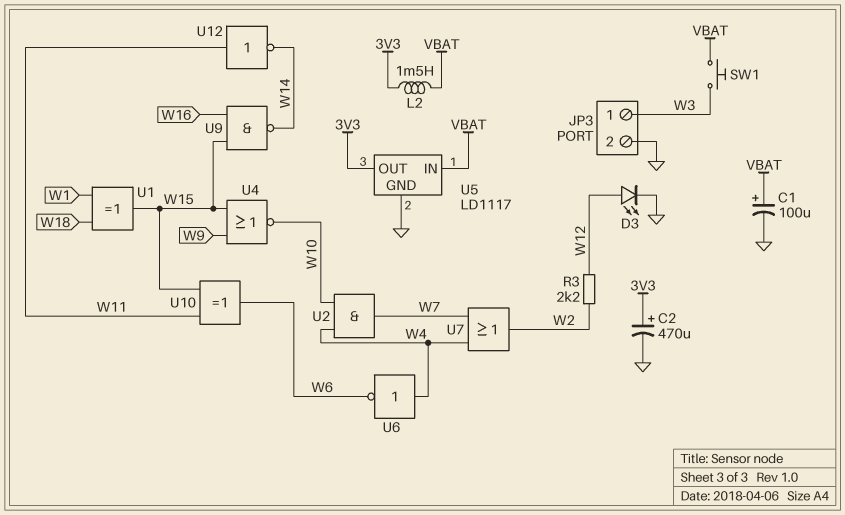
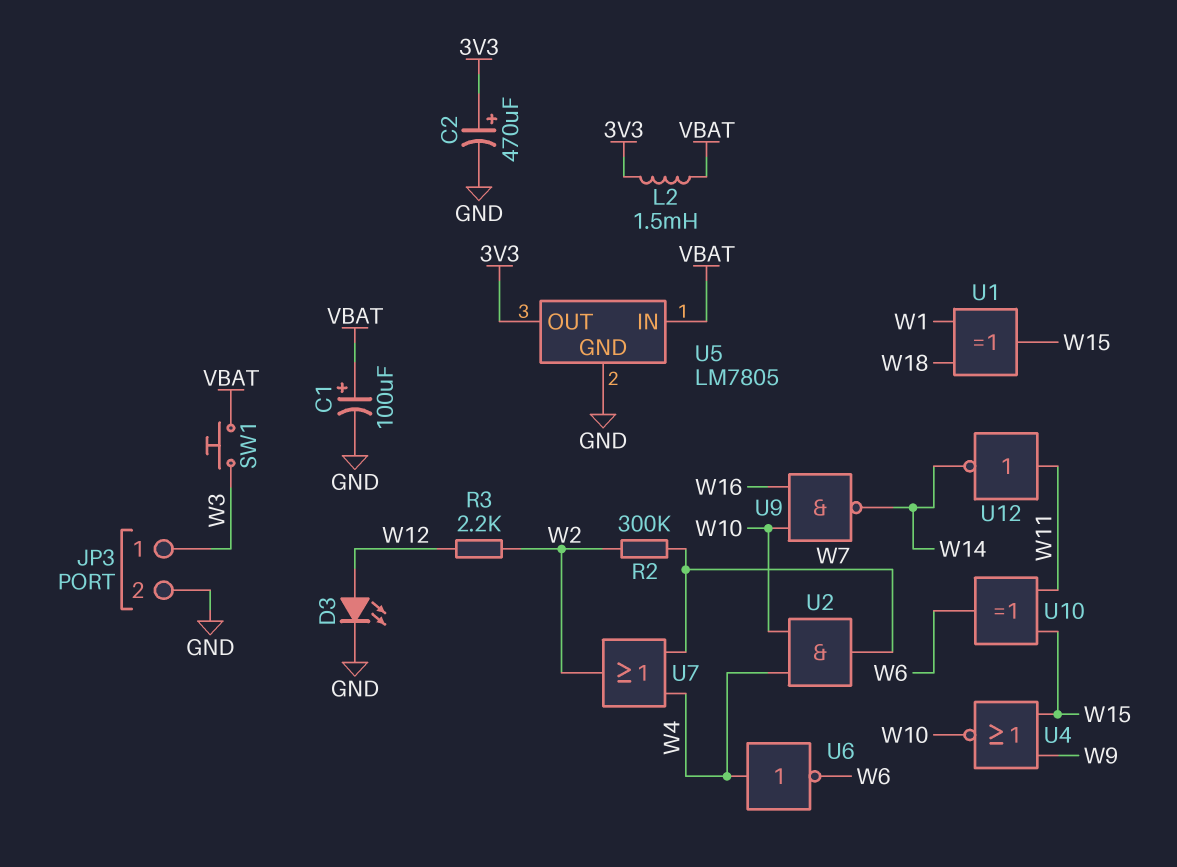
R2: none -> 300k (W2, W7)
U5: LD1117 -> LM7805
U9: NAND (in W15, in W16, out W14) -> NAND (in W10, in W16, out W14)

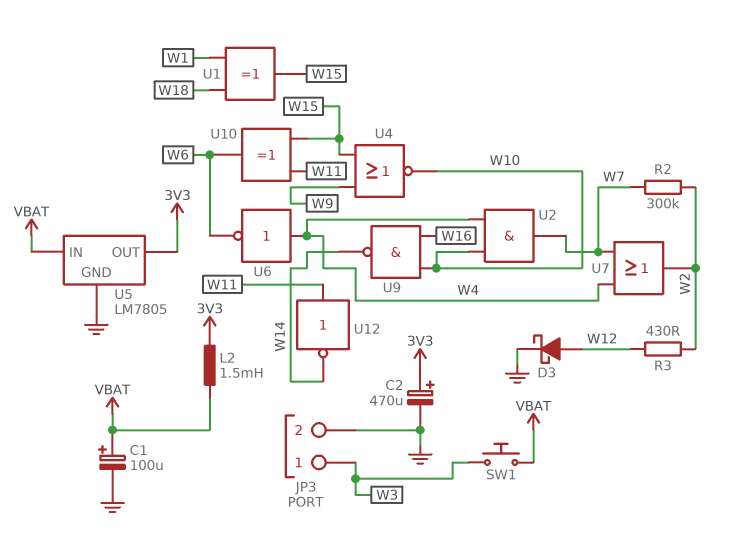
D3: LED (A W12, K GND) -> schottky (A W12, K GND)
R3: 2.2k (W2, W12) -> 430 (W2, W12)

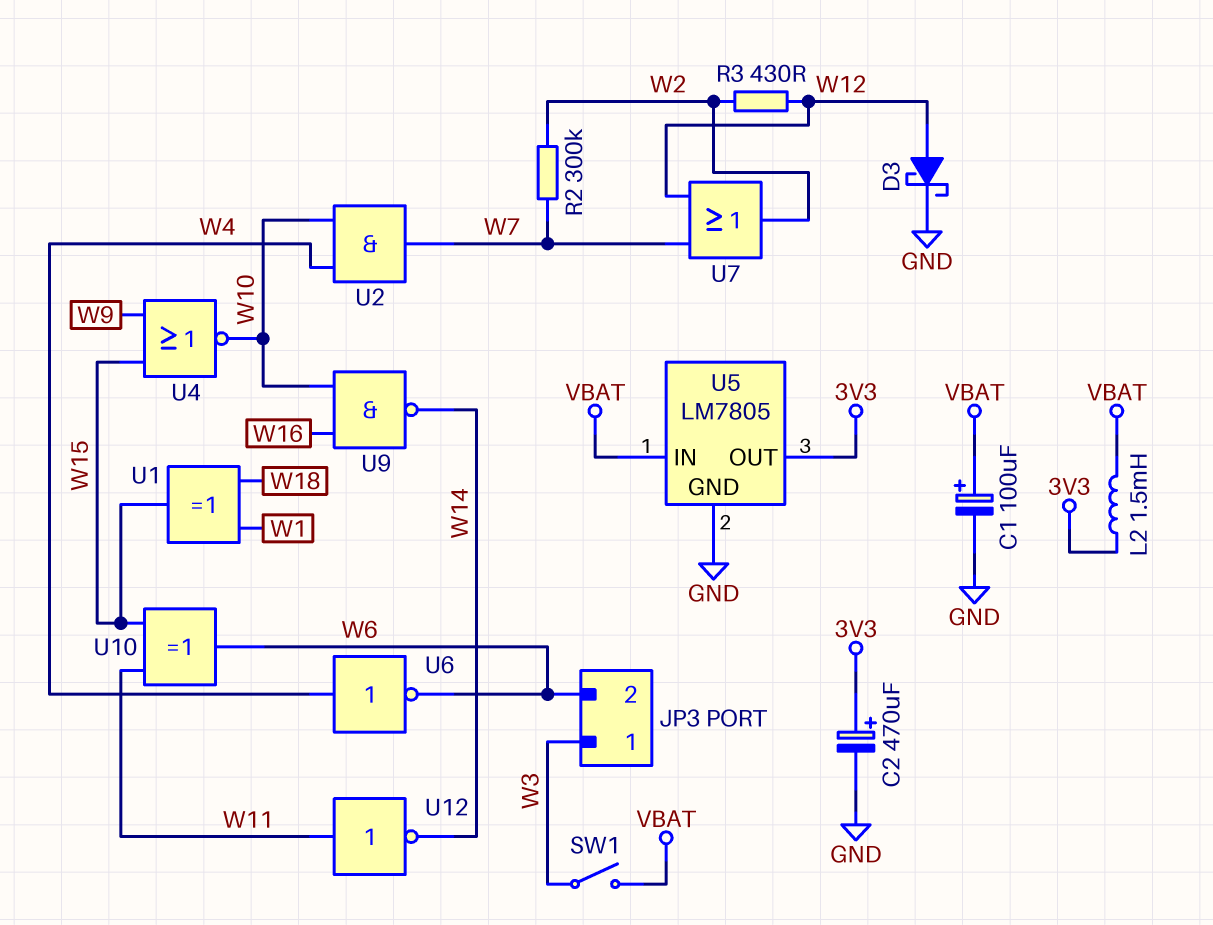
JP3 pin 2: GND -> W6
SW1: button (VBAT, W3) -> switch (VBAT, W3)
U7: OR (in W4, in W7, out W2) -> OR (in W7, in W12, out W2)

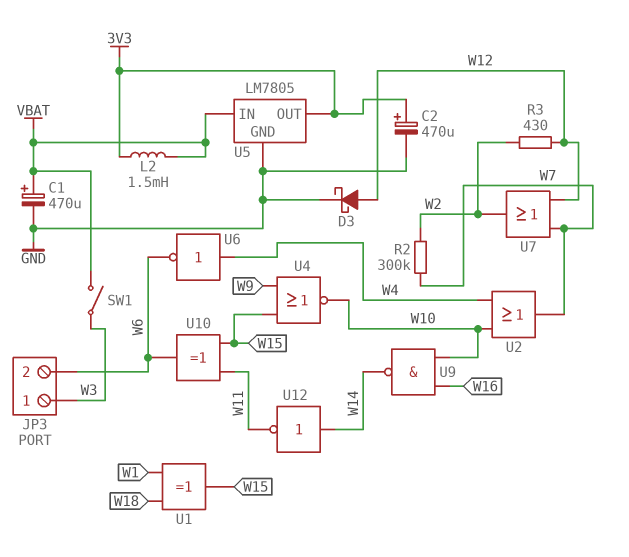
C1: 100uF (plus VBAT, minus GND) -> 470uF (plus VBAT, minus GND)
U2: AND (in W4, in W10, out W7) -> OR (in W4, in W10, out W7)
U12: NOT (in W11, out W14) -> NOT (in W14, out W11)

